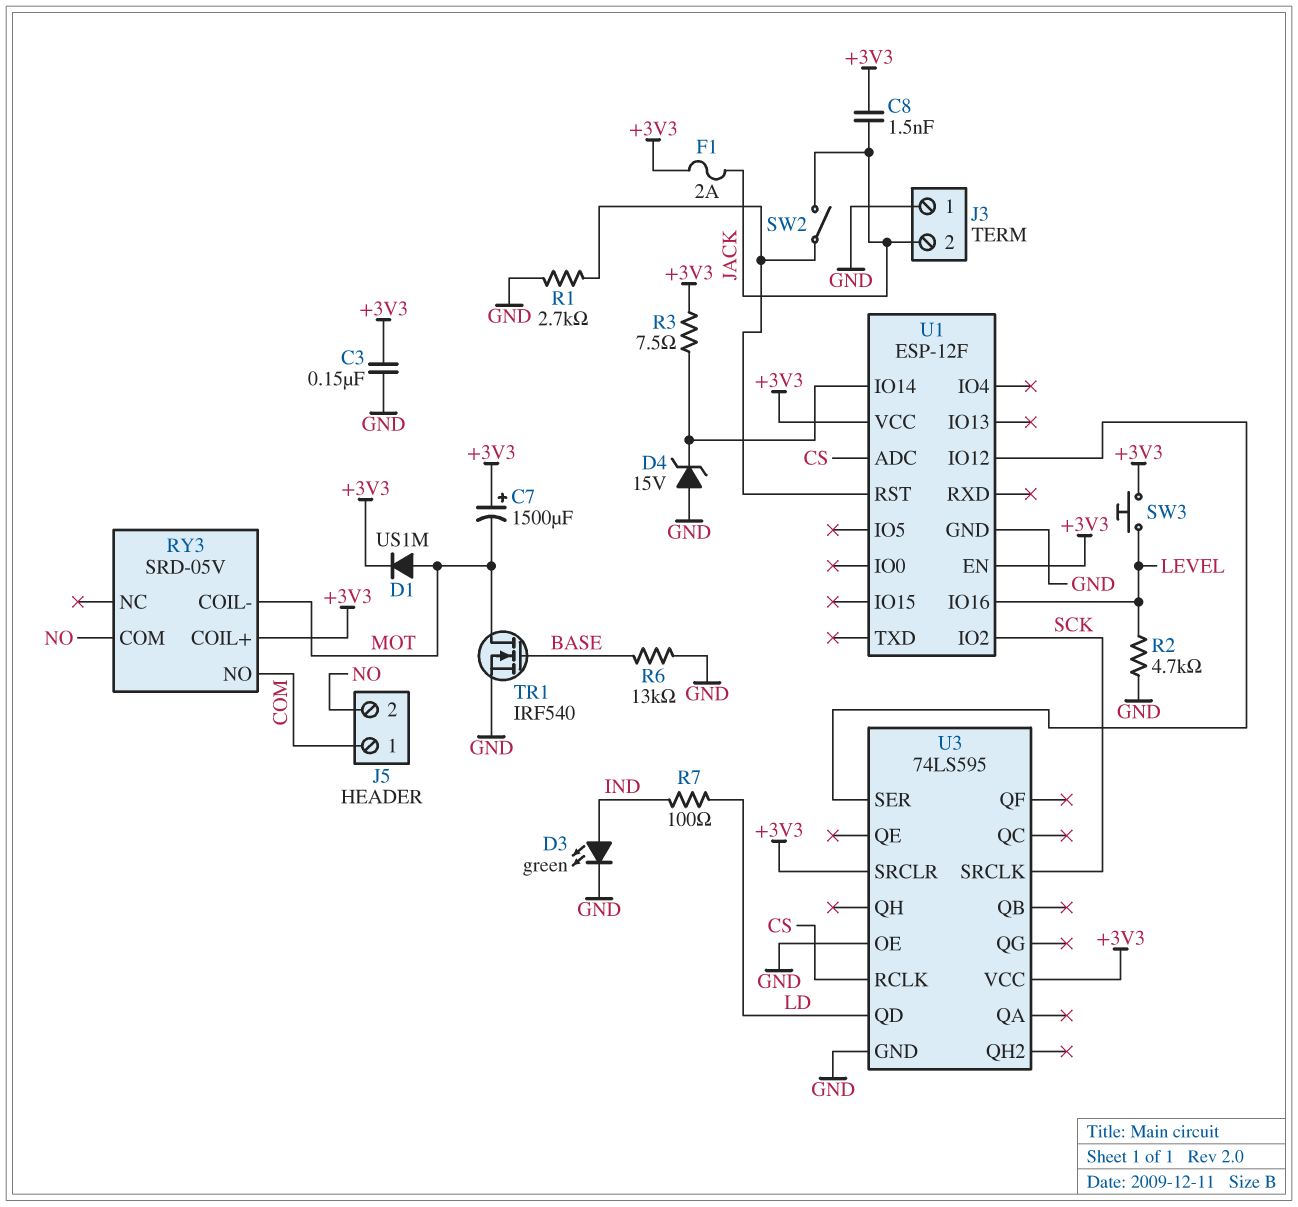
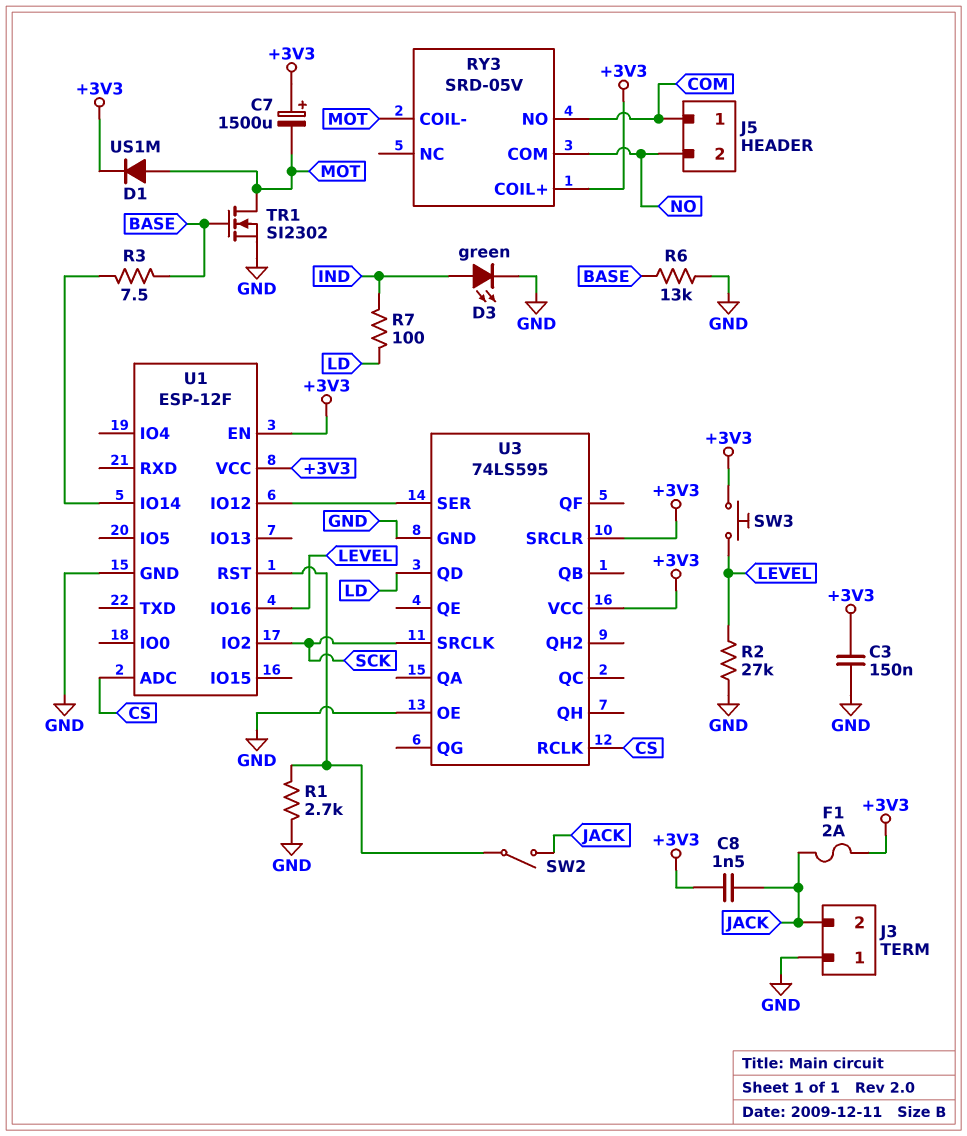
D4: zener 15V (A GND, K U1/IO14) -> none
R2: 4.7k (GND, LEVEL) -> 27k (GND, LEVEL)
R3: 7.5 (+3V3, U1/IO14) -> 7.5 (BASE, U1/IO14)
TR1: NMOS IRF540 (G BASE, D MOT, S GND) -> NMOS SI2302 (G BASE, D MOT, S GND)

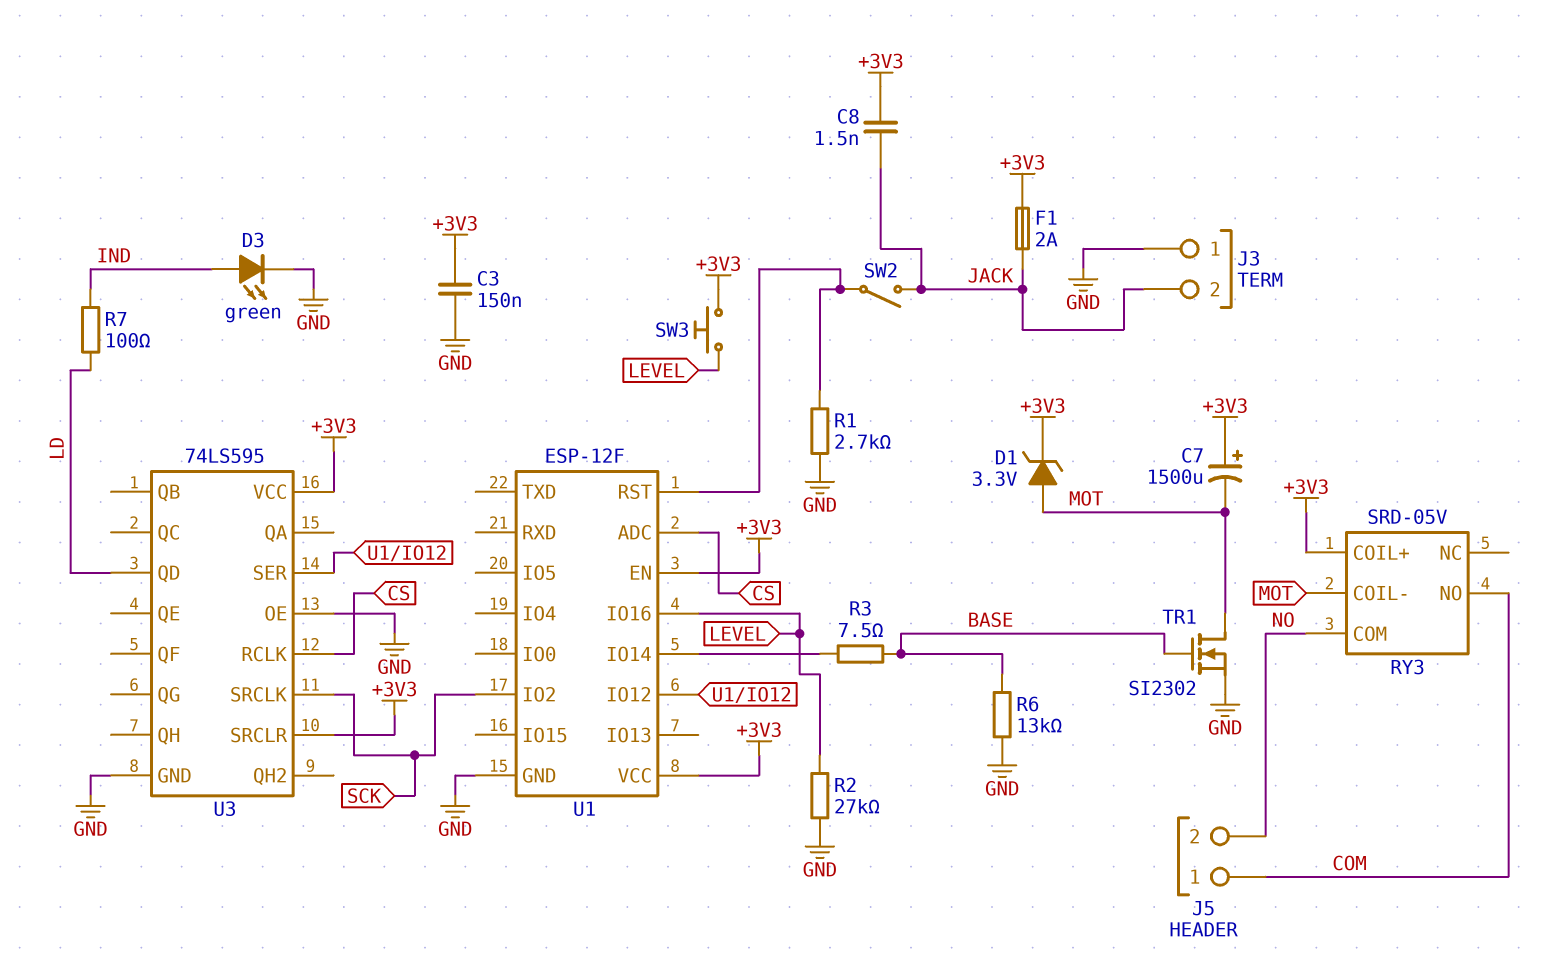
D1: diode US1M (A MOT, K +3V3) -> zener 3.3V (A MOT, K +3V3)

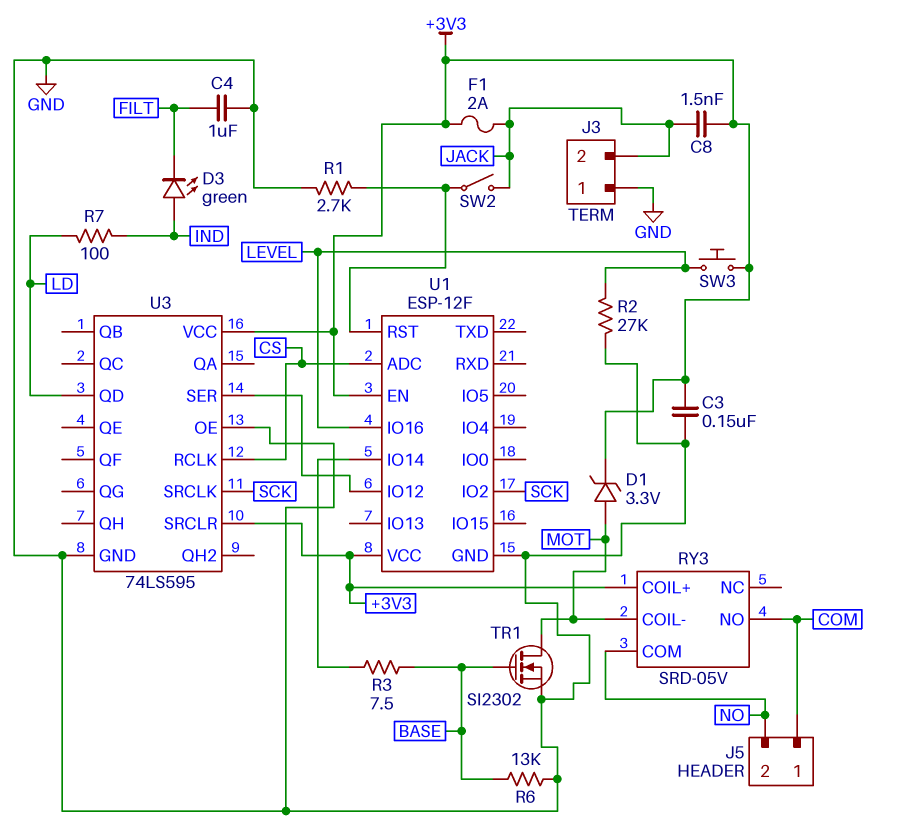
C4: none -> 1uF (FILT, GND)
C7: 1500uF (plus +3V3, minus MOT) -> none
D3: LED green (A IND, K GND) -> LED green (A IND, K FILT)

